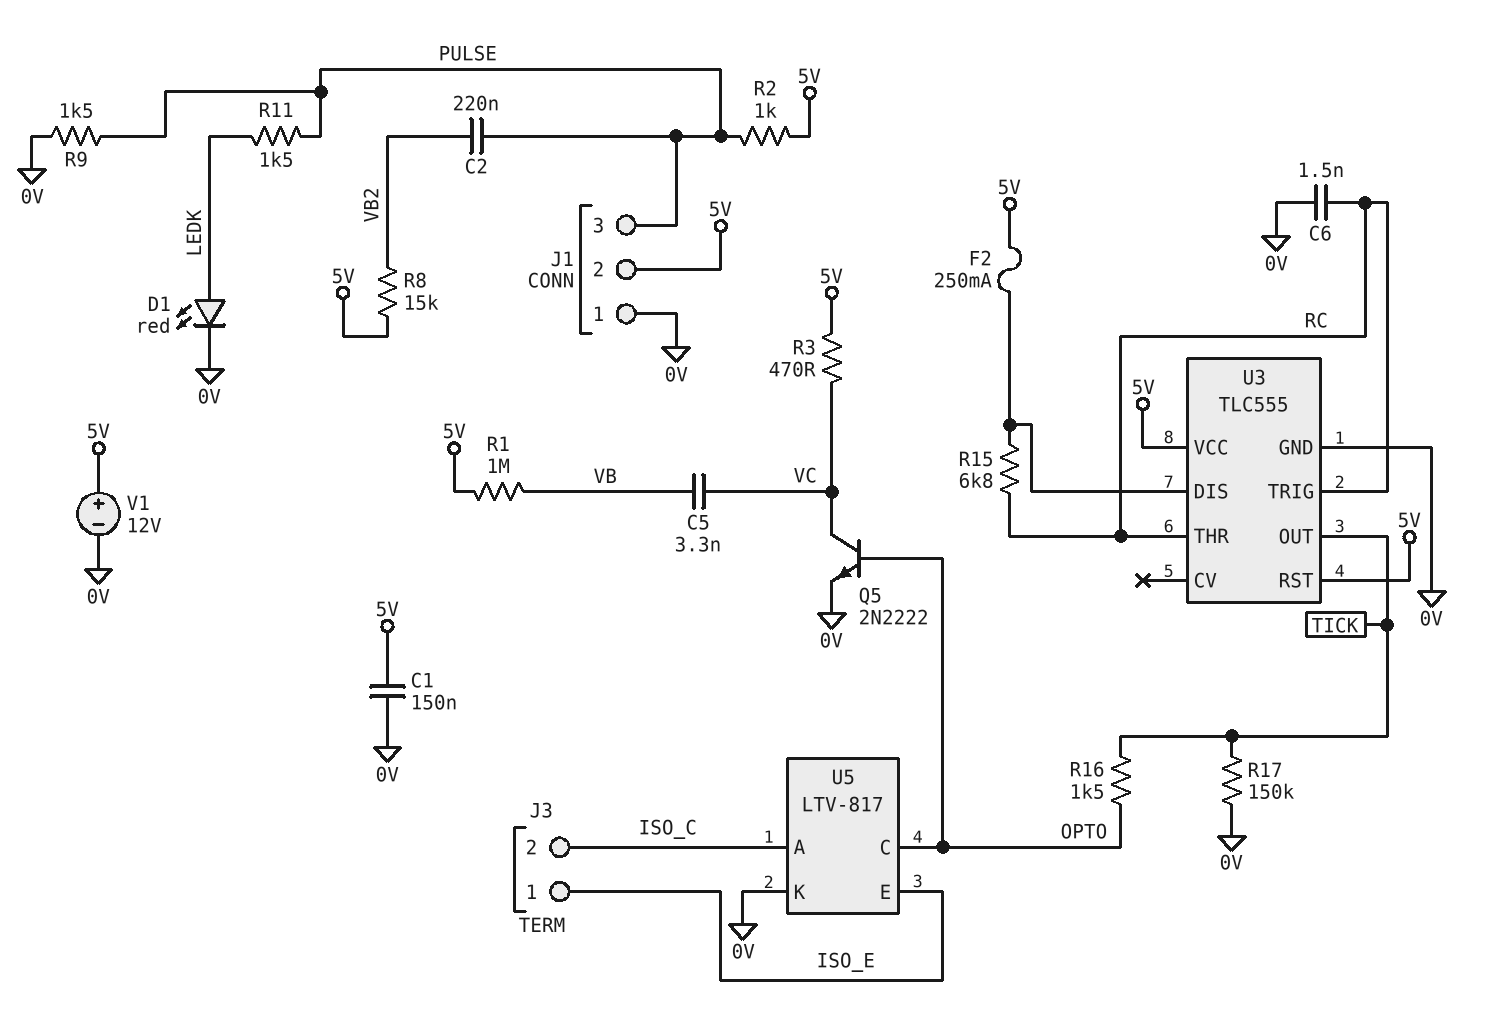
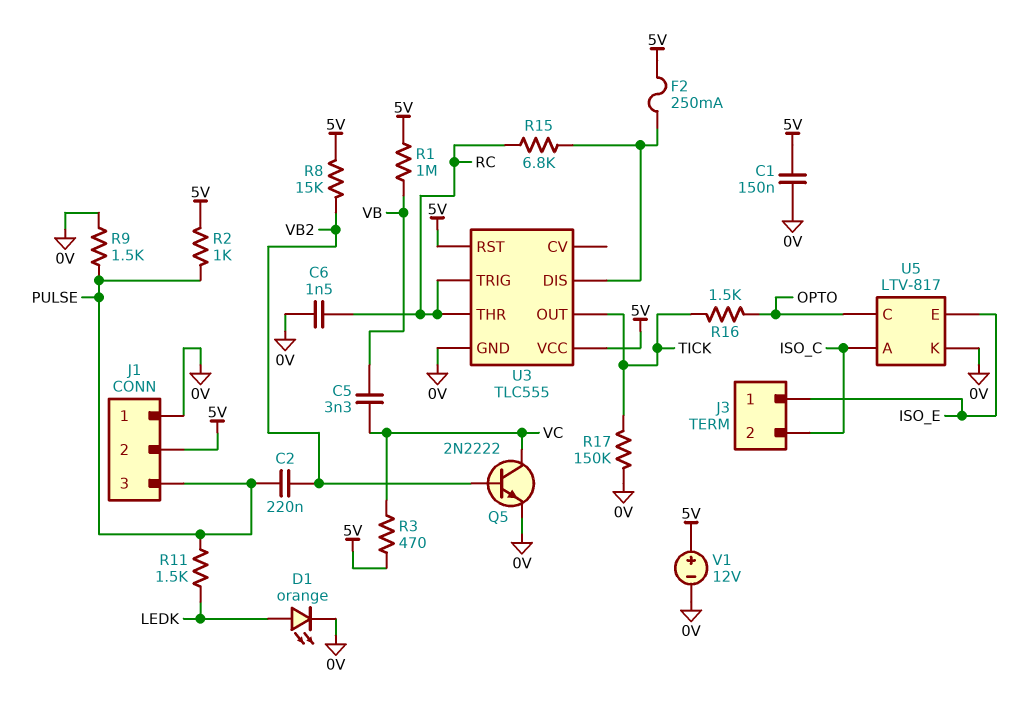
D1: LED red (A LEDK, K 0V) -> LED orange (A LEDK, K 0V)
Q5: NPN 2N2222 (B OPTO, C VC, E 0V) -> NPN 2N2222 (B VB2, C VC, E 0V)

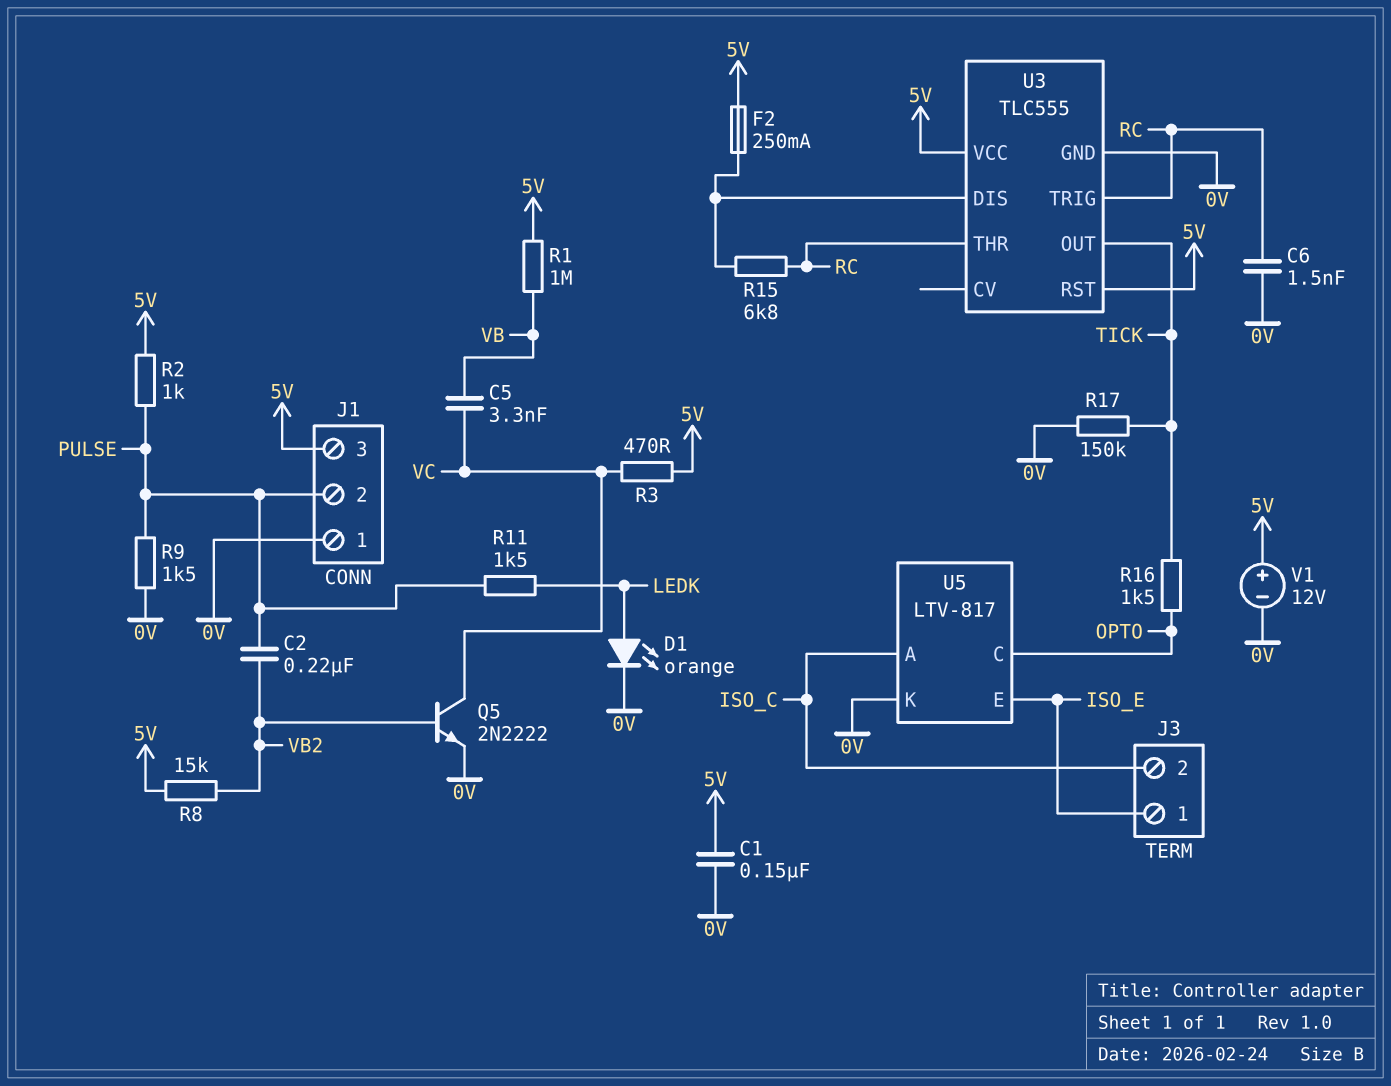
J1 pin 2: 5V -> PULSE
J1 pin 3: PULSE -> 5V

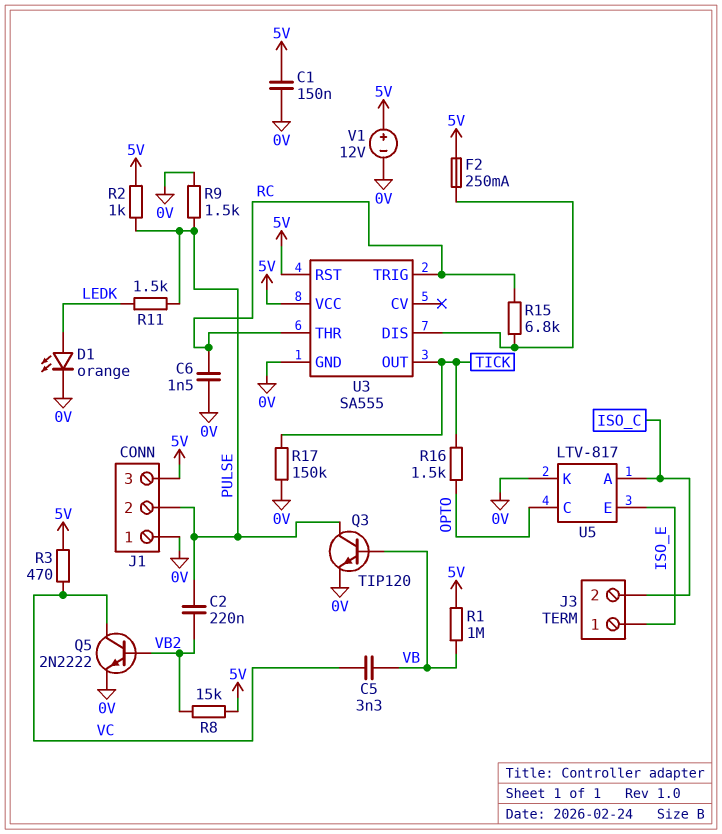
Q3: none -> NPN TIP120 (B VB, C PULSE, E 0V)
U3: TLC555 -> SA555

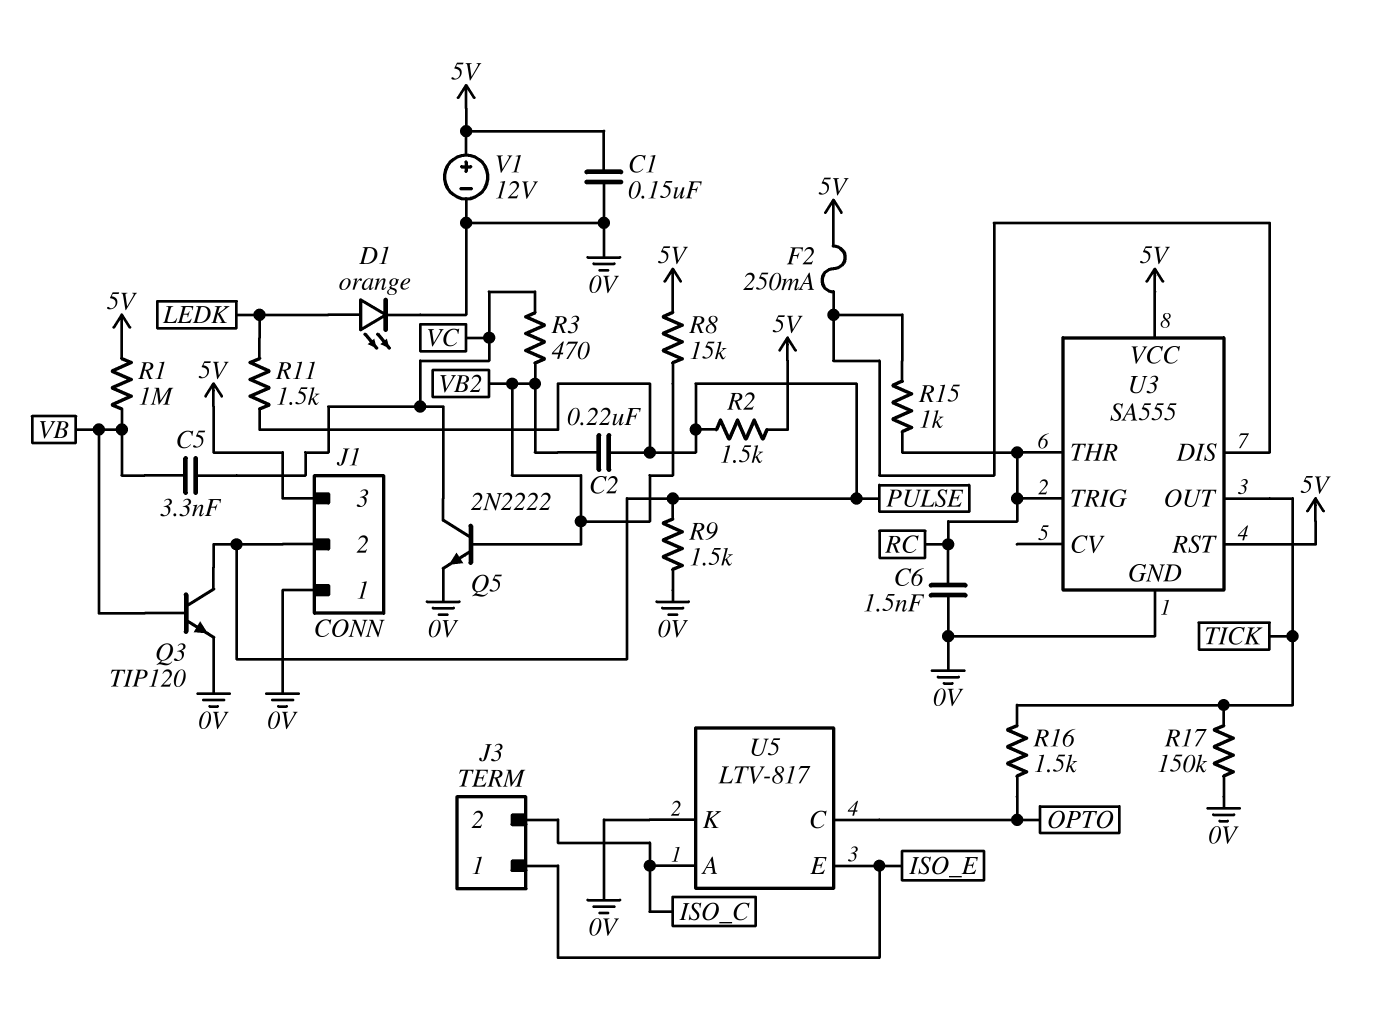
R2: 1k (5V, PULSE) -> 1.5k (5V, PULSE)
R3: 470 (5V, VC) -> 470 (VB2, VC)
R15: 6.8k (RC, U3/DIS) -> 1k (RC, U3/DIS)

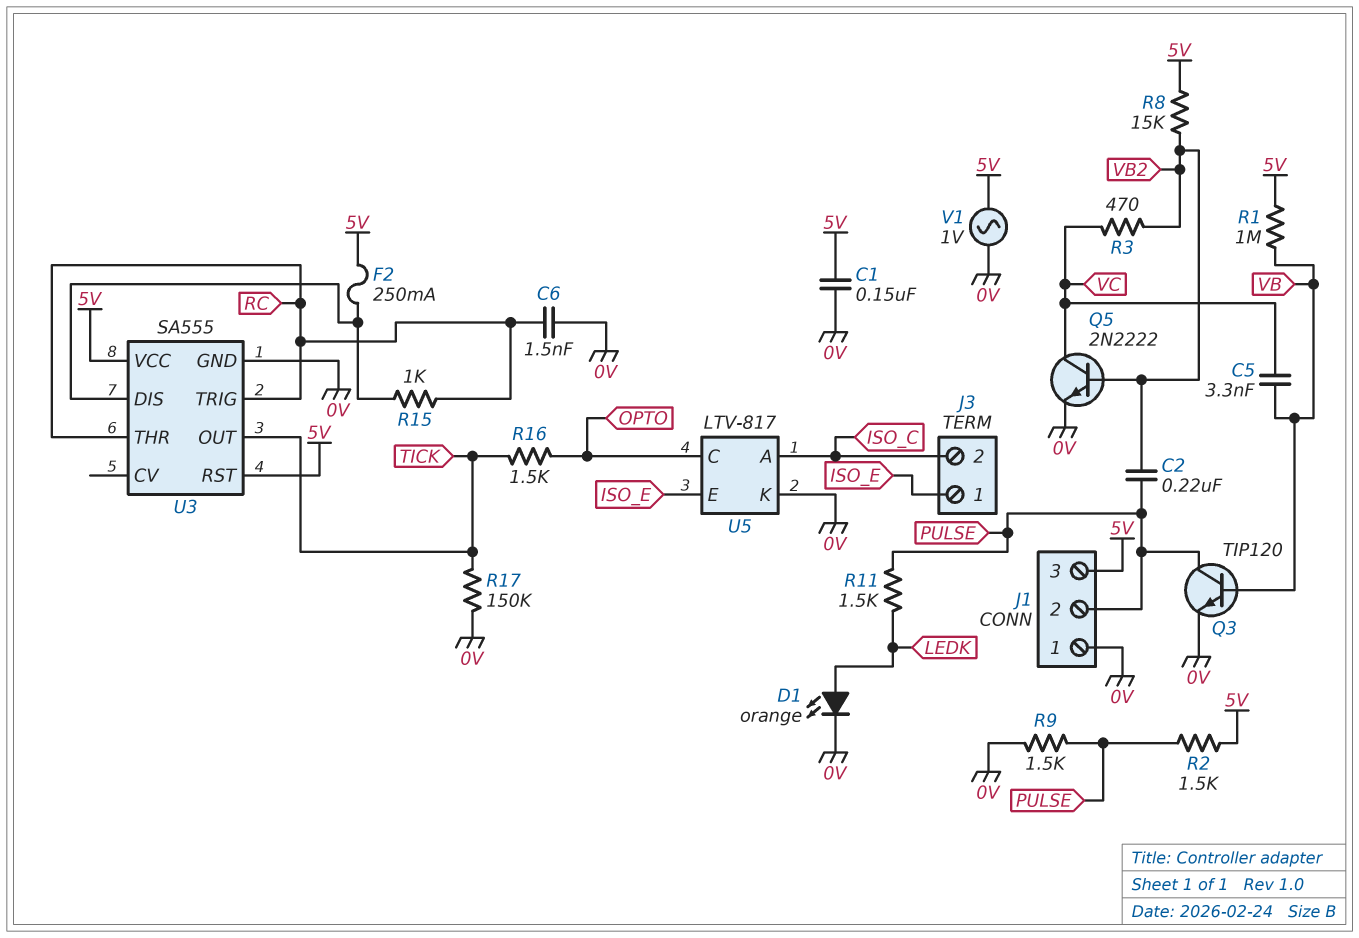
V1: 12V (plus 5V, minus 0V) -> AC 1V (0V, 5V)

